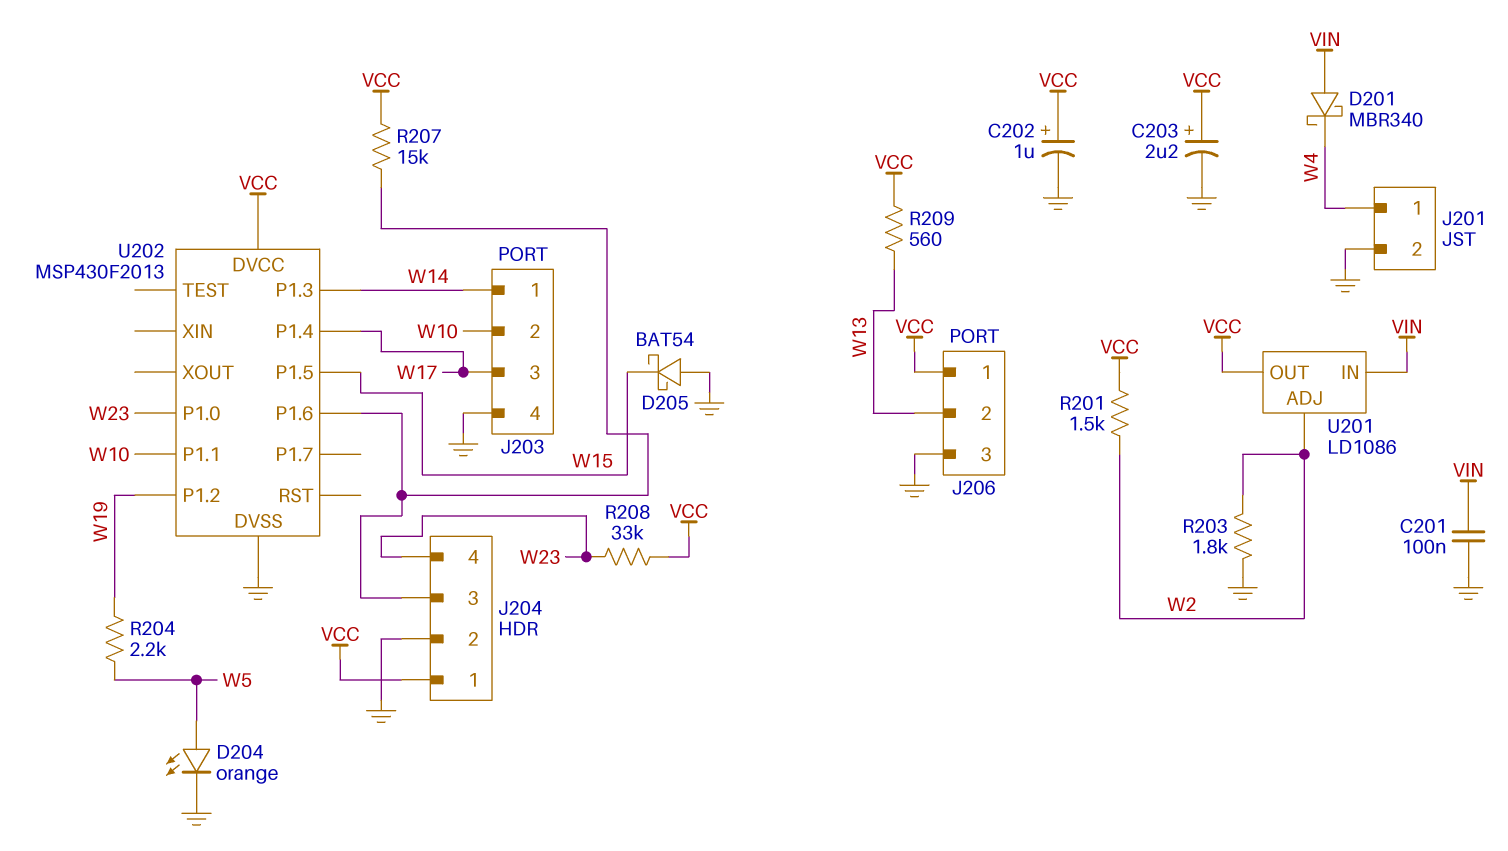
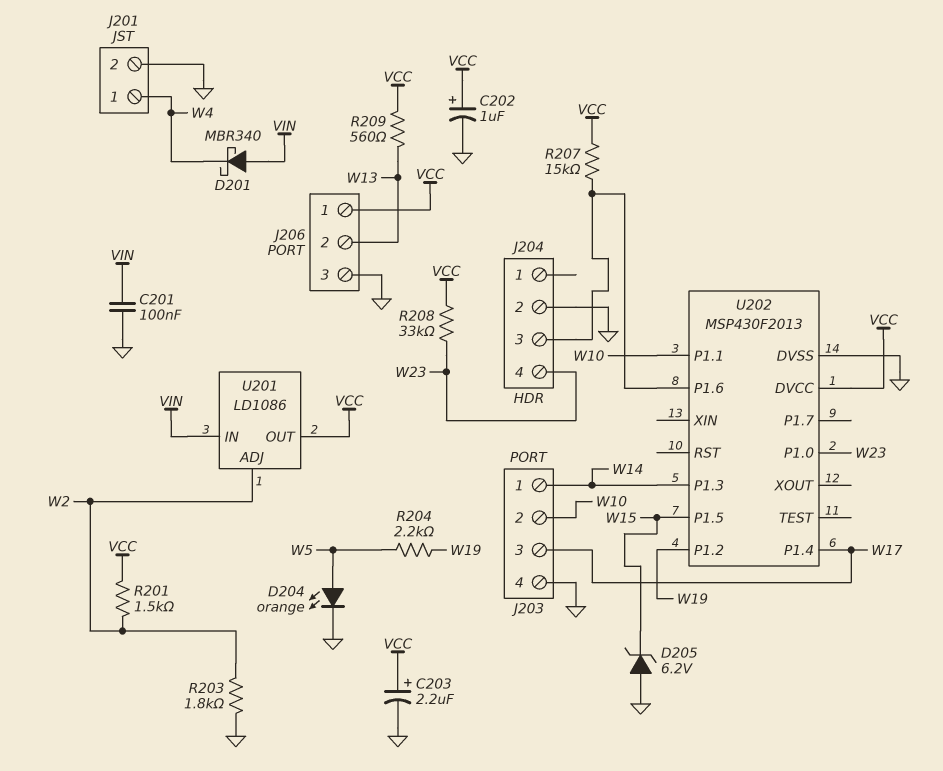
D205: schottky BAT54 (A GND, K W15) -> zener 6.2V (A GND, K W15)
J204 pin 1: VCC -> none

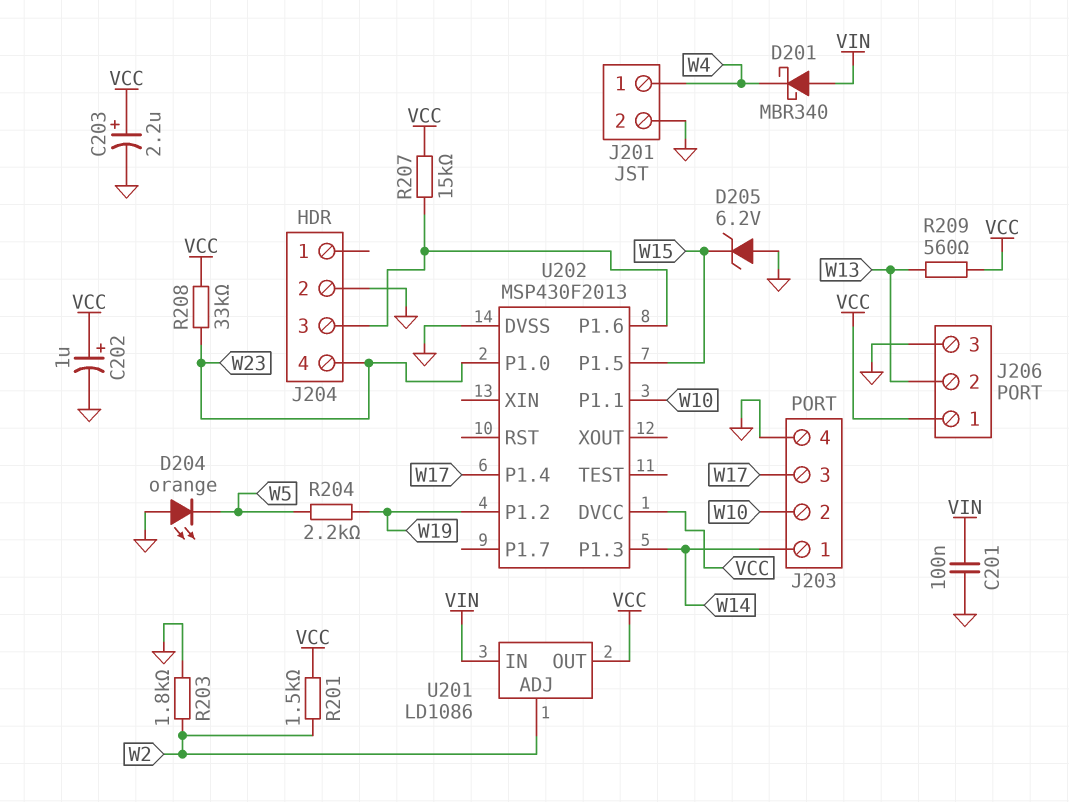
D204: LED orange (A W5, K GND) -> LED orange (A GND, K W5)

